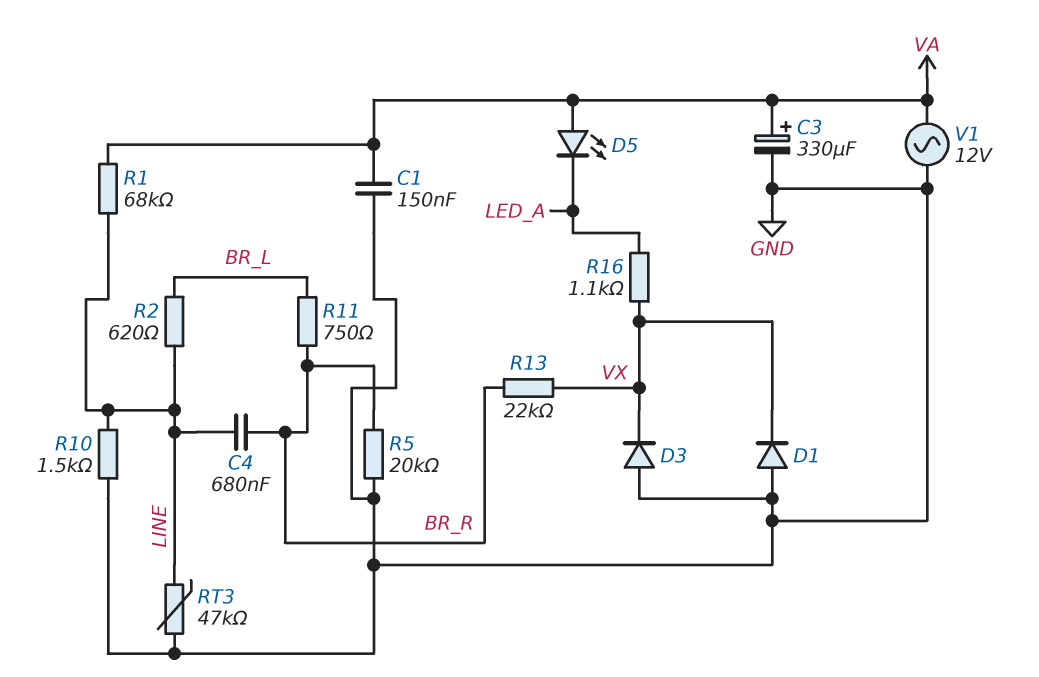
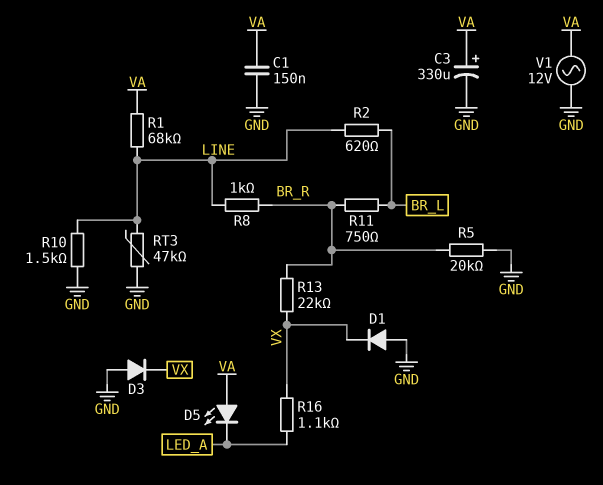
C4: 680nF (BR_R, LINE) -> none
R8: none -> 1k (BR_R, LINE)

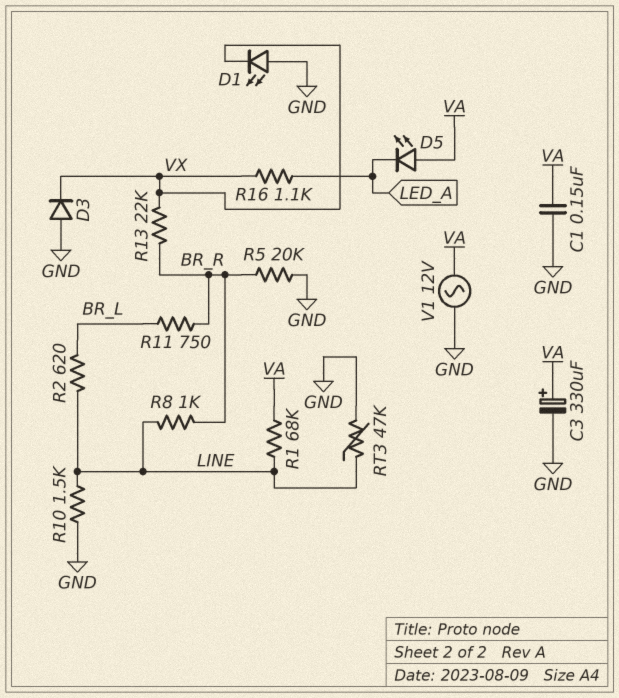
D1: diode (A GND, K VX) -> LED (A GND, K VX)

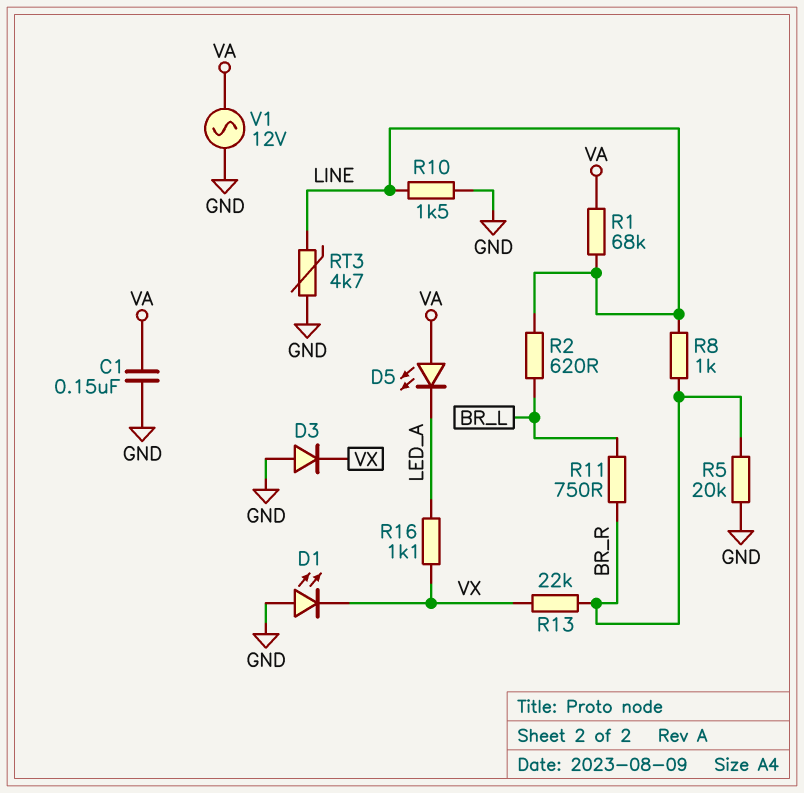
C3: 330uF (plus VA, minus GND) -> none
RT3: 47k (GND, LINE) -> 4.7k (GND, LINE)

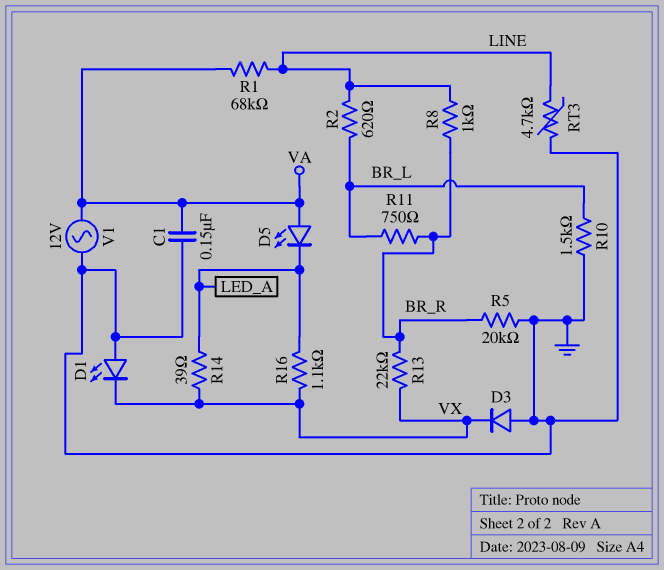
R10: 1.5k (GND, LINE) -> 1.5k (BR_L, GND)
R14: none -> 39 (LED_A, VX)

